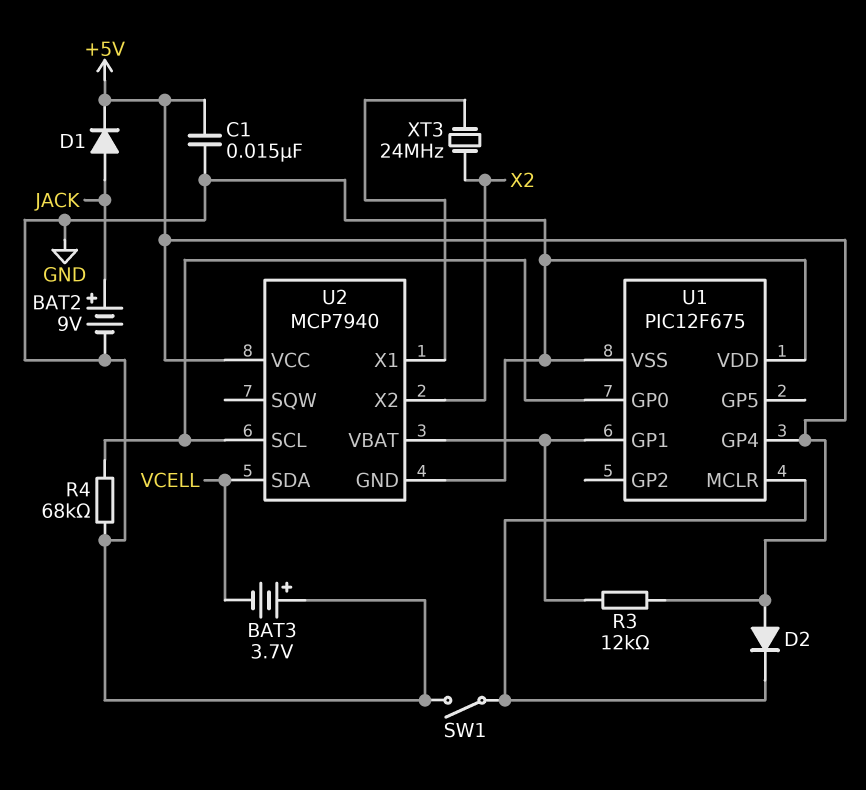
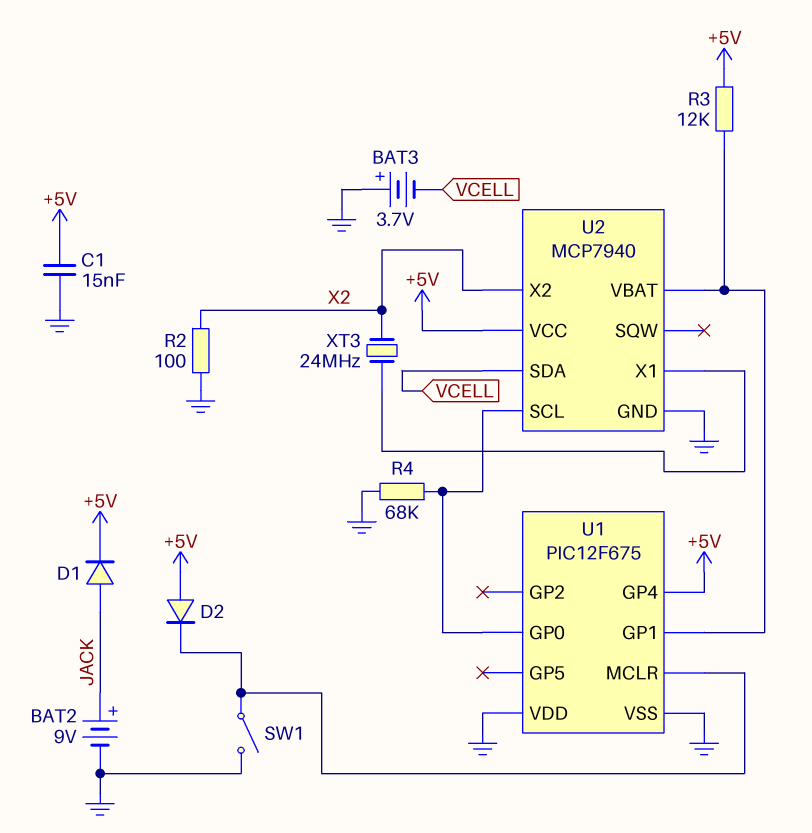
R2: none -> 100 (GND, X2)

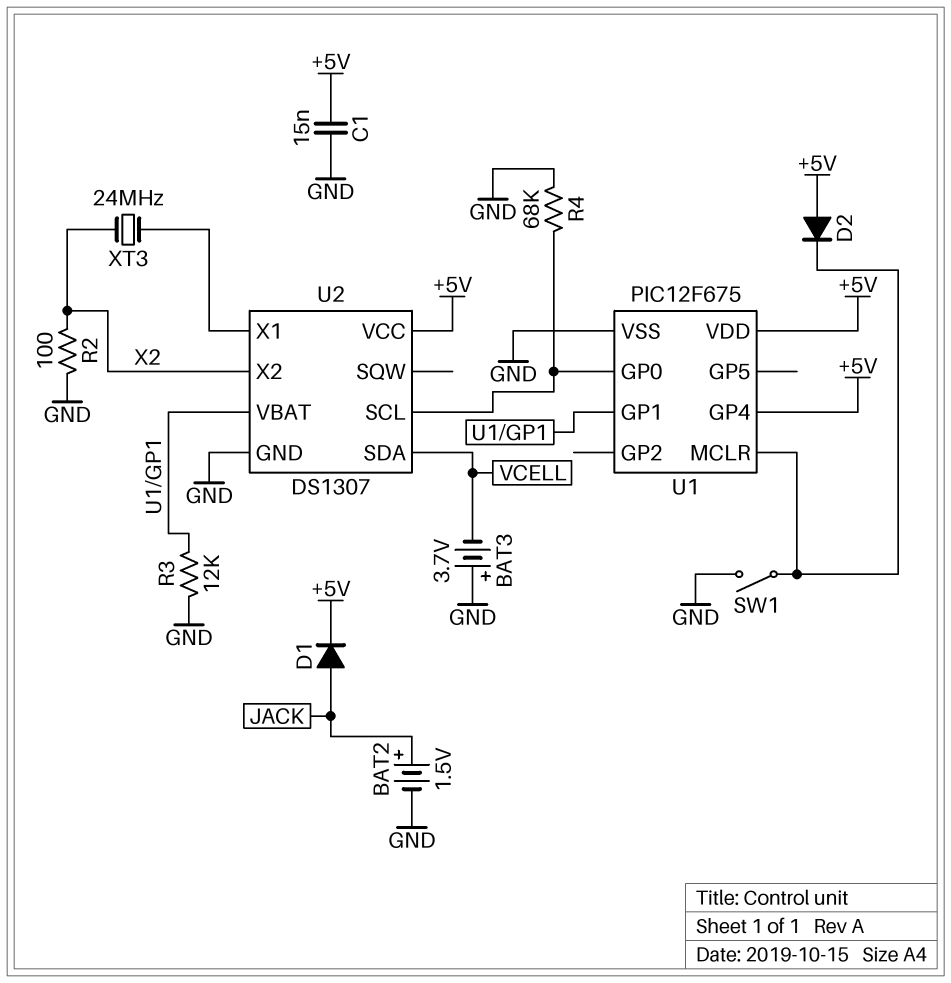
BAT2: 9V (plus JACK, minus GND) -> 1.5V (plus JACK, minus GND)
R3: 12k (+5V, U1/GP1) -> 12k (GND, U1/GP1)
U1 pin VDD: GND -> +5V
U2: MCP7940 -> DS1307

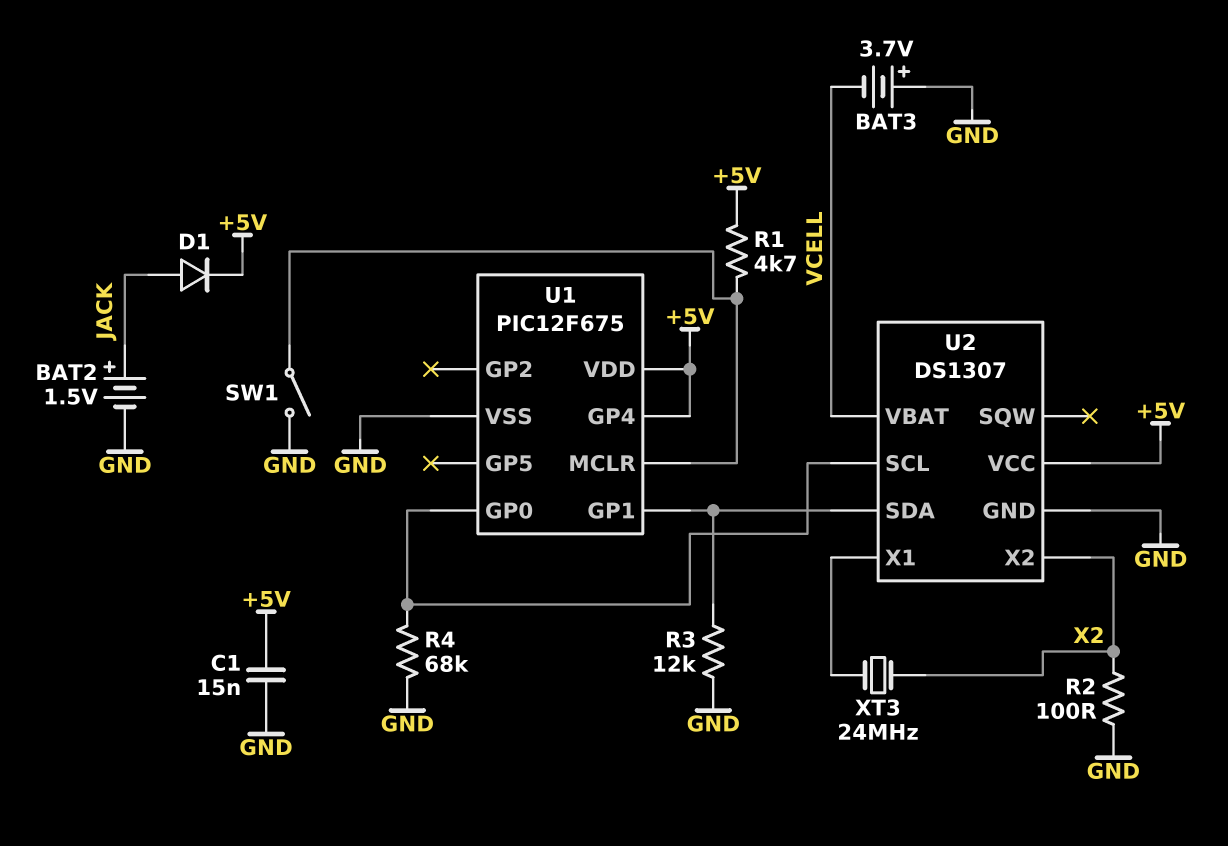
D2: diode (A +5V, K U1/MCLR) -> none
R1: none -> 4.7k (+5V, U1/MCLR)
U2 pin SDA: VCELL -> U1/GP1
U2 pin VBAT: U1/GP1 -> VCELL

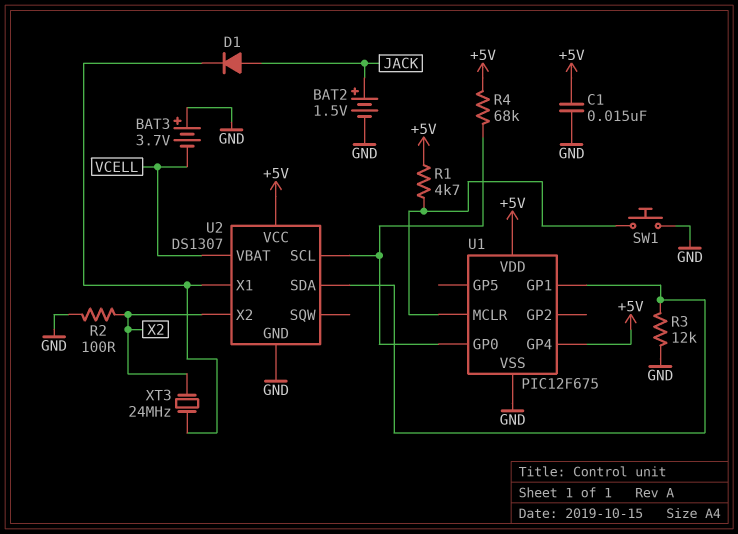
D1: diode (A JACK, K +5V) -> diode (A JACK, K U2/X1)
R4: 68k (GND, U1/GP0) -> 68k (+5V, U1/GP0)
SW1: switch (GND, U1/MCLR) -> button (GND, U1/MCLR)

